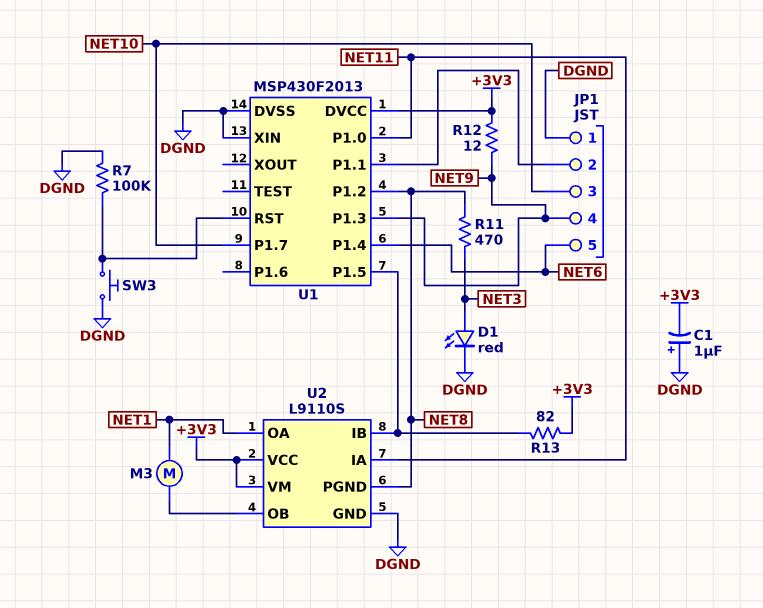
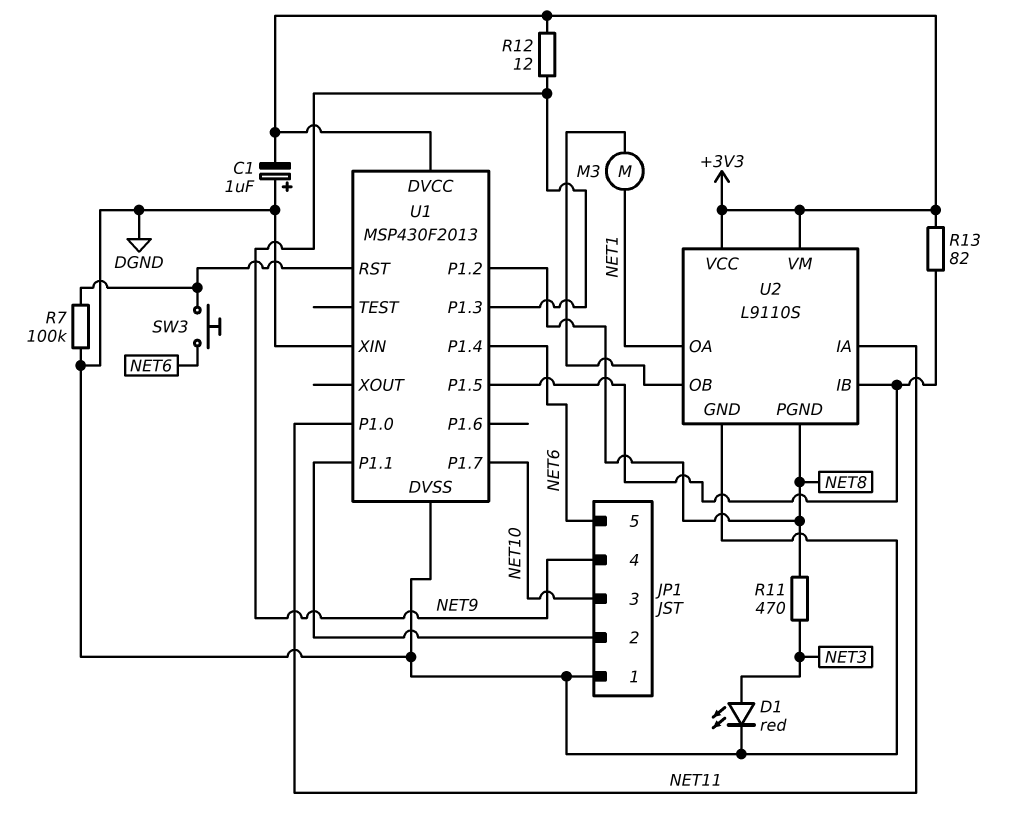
SW3: button (DGND, U1/RST) -> button (NET6, U1/RST)

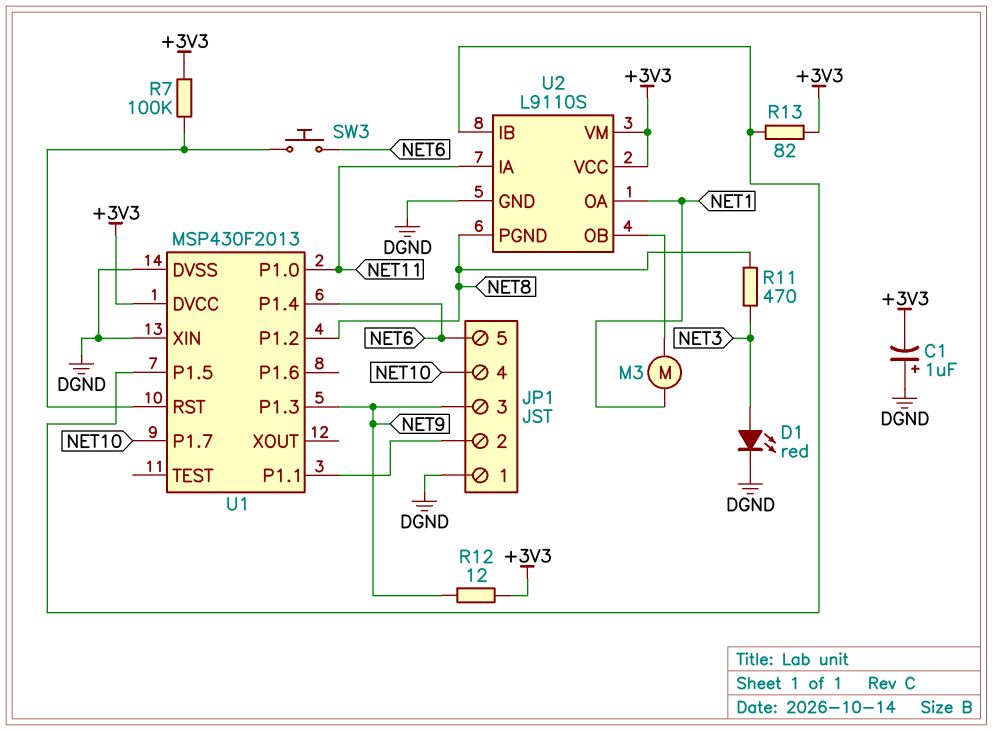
JP1 pin 3: NET10 -> NET9
JP1 pin 4: NET9 -> NET10
R7: 100k (DGND, U1/RST) -> 100k (+3V3, U1/RST)

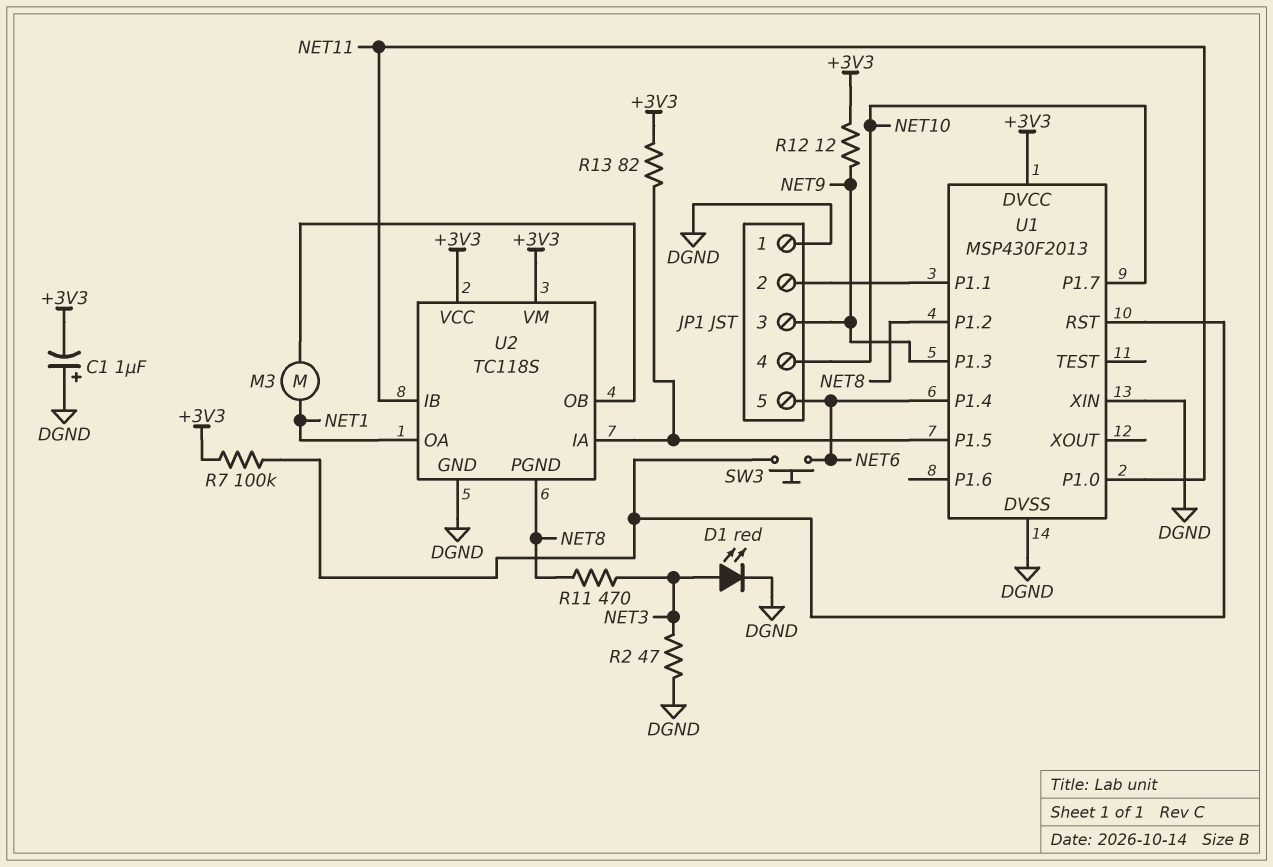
R2: none -> 47 (DGND, NET3)
U2: L9110S -> TC118S
U2 pin IA: NET11 -> U1/P1.5
U2 pin IB: U1/P1.5 -> NET11

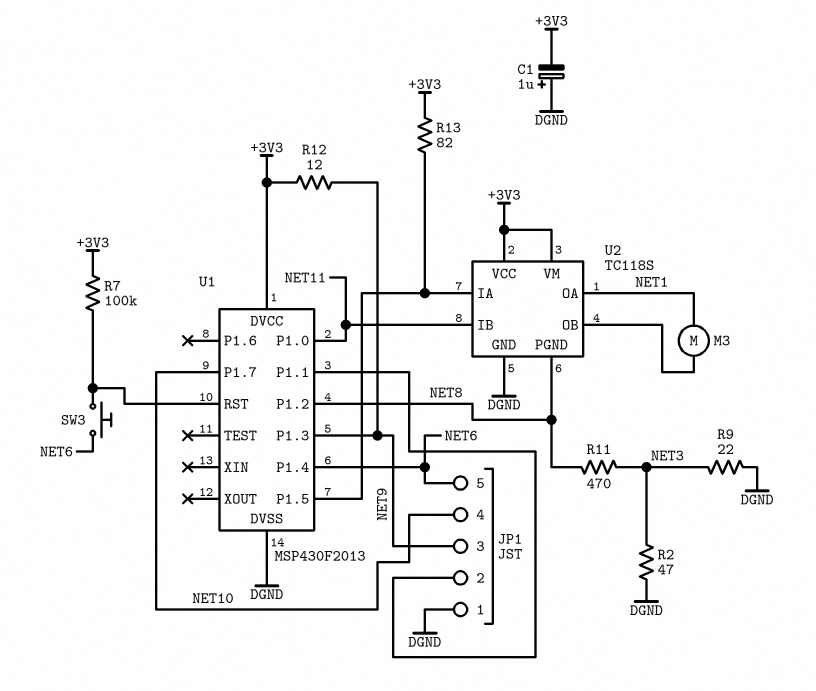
D1: LED red (A NET3, K DGND) -> none
R9: none -> 22 (DGND, NET3)
U1 pin XIN: DGND -> none

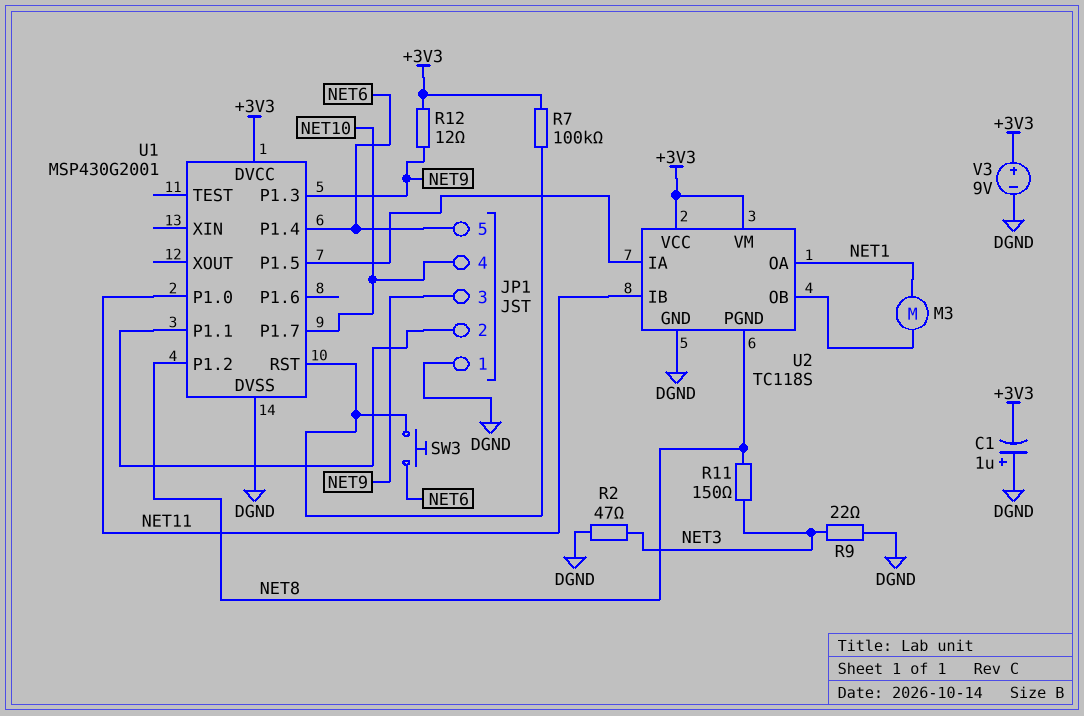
R11: 470 (NET3, NET8) -> 150 (NET3, NET8)
R13: 82 (+3V3, U1/P1.5) -> none
U1: MSP430F2013 -> MSP430G2001
V3: none -> 9V (plus +3V3, minus DGND)

